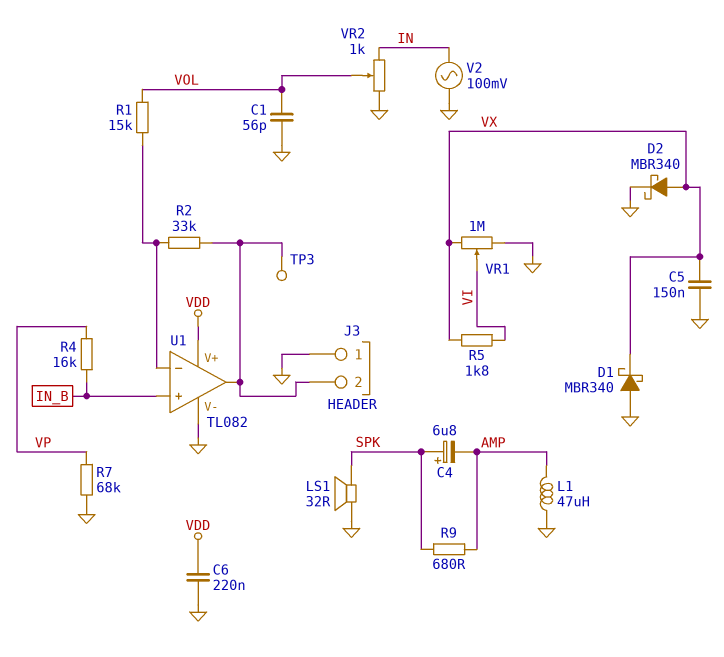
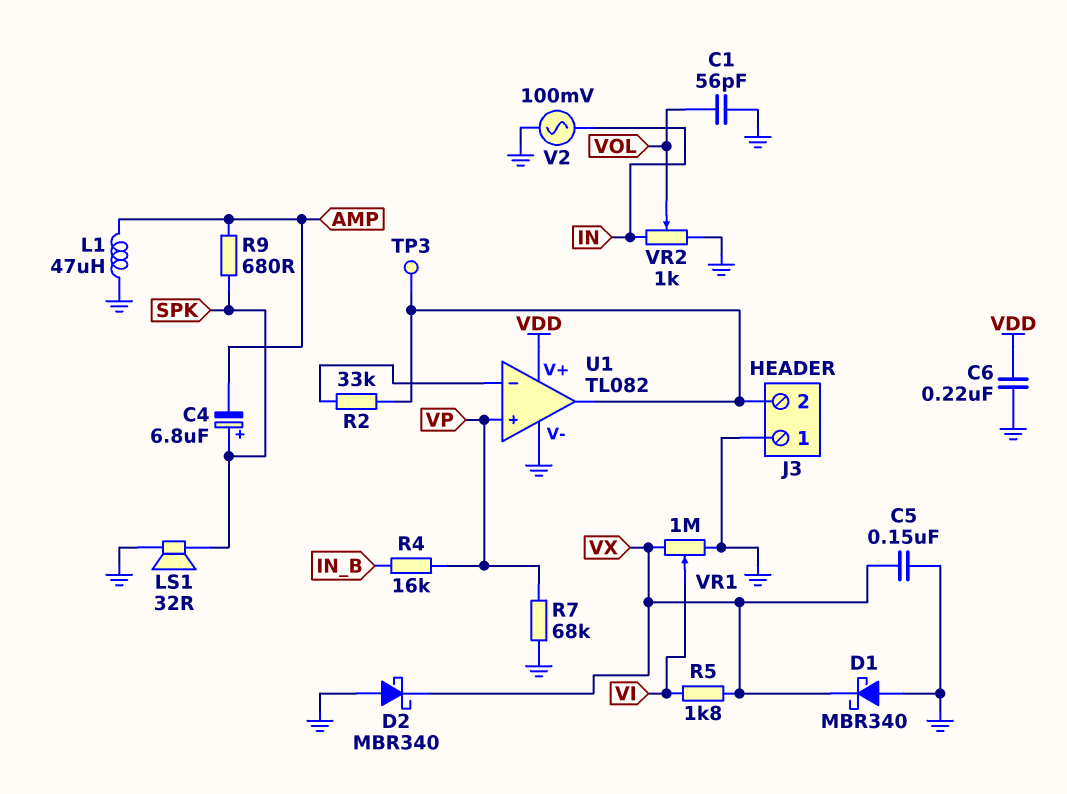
D2: schottky MBR340 (A VX, K GND) -> schottky MBR340 (A GND, K VX)
R1: 15k (U1/in-, VOL) -> none
U1 pin in+: IN_B -> VP

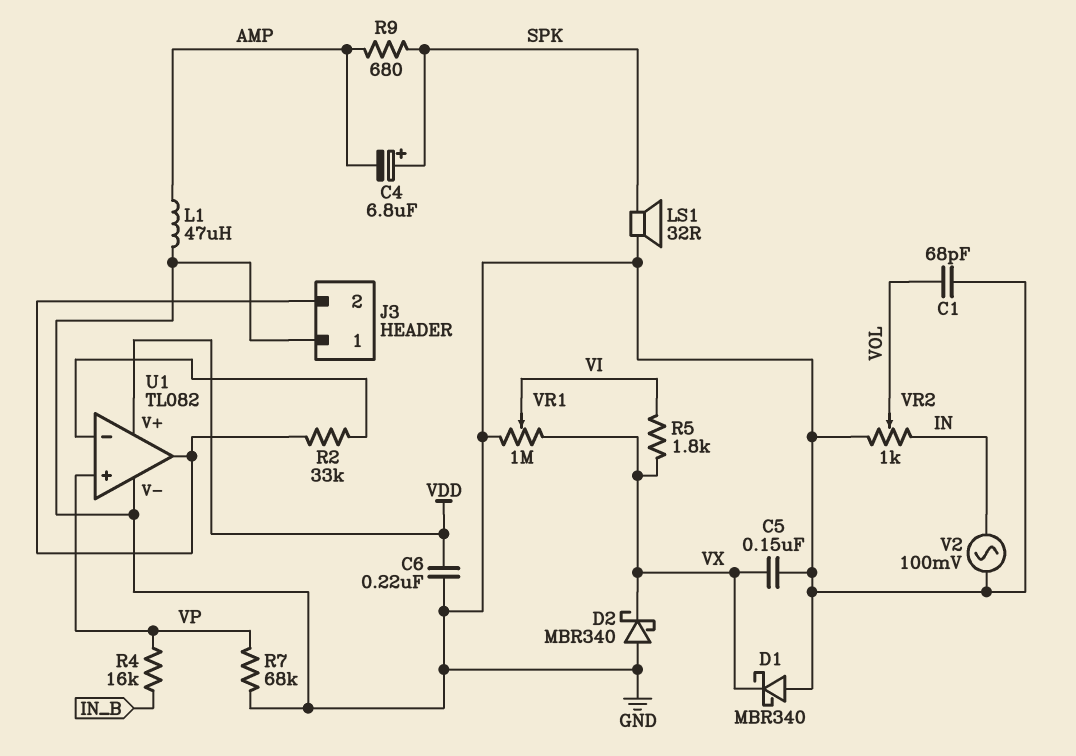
C1: 56pF (GND, VOL) -> 68pF (GND, VOL)
TP3: test point (J3/2) -> none

